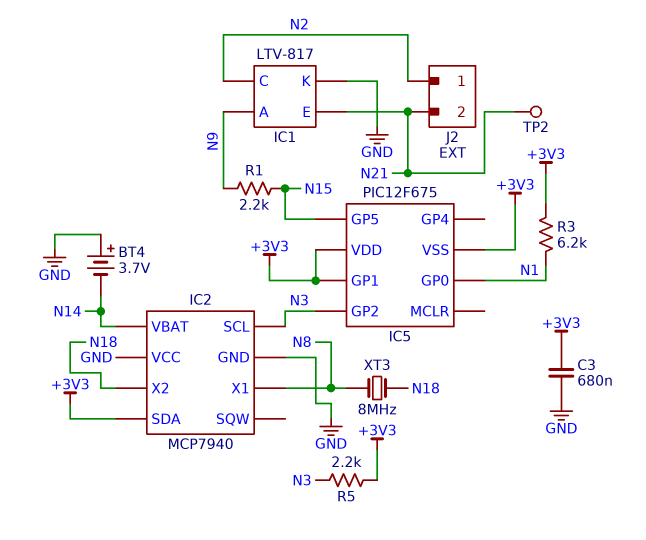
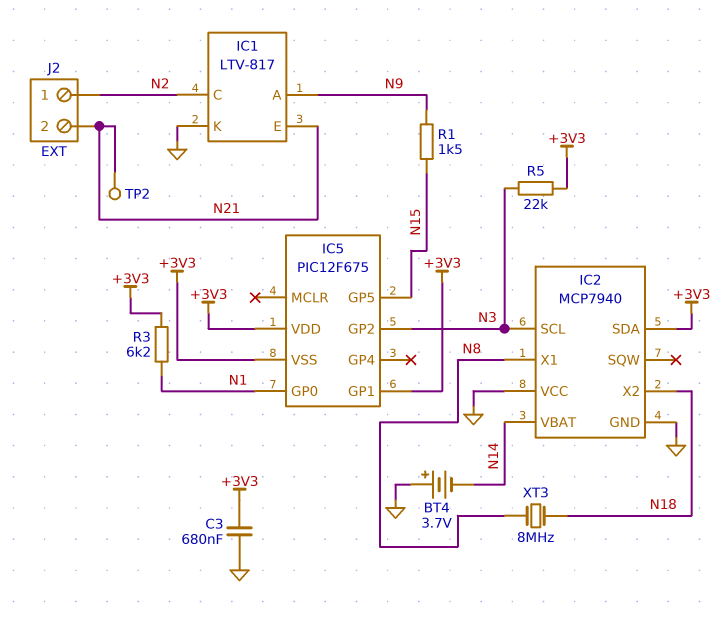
R1: 2.2k (N9, N15) -> 1.5k (N9, N15)
R5: 2.2k (+3V3, N3) -> 22k (+3V3, N3)

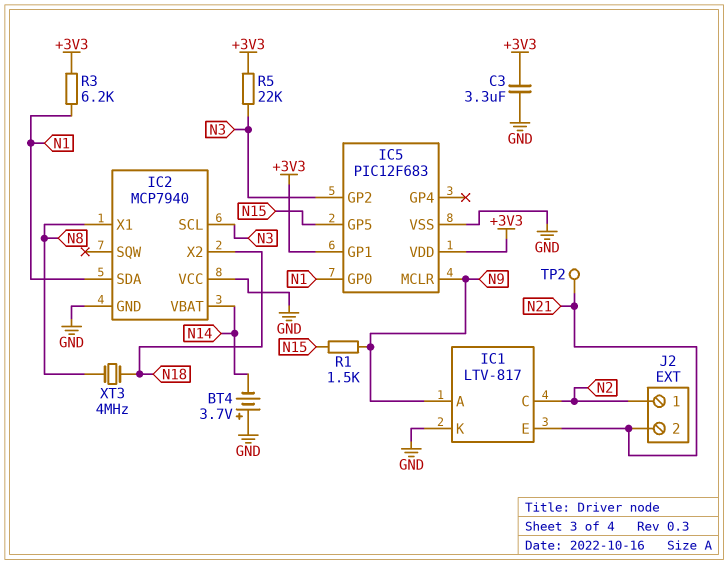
C3: 680nF (+3V3, GND) -> 3.3uF (+3V3, GND)
IC2 pin SDA: +3V3 -> N1
IC5: PIC12F675 -> PIC12F683
IC5 pin MCLR: none -> N9
IC5 pin VSS: +3V3 -> GND
XT3: 8MHz (N8, N18) -> 4MHz (N8, N18)

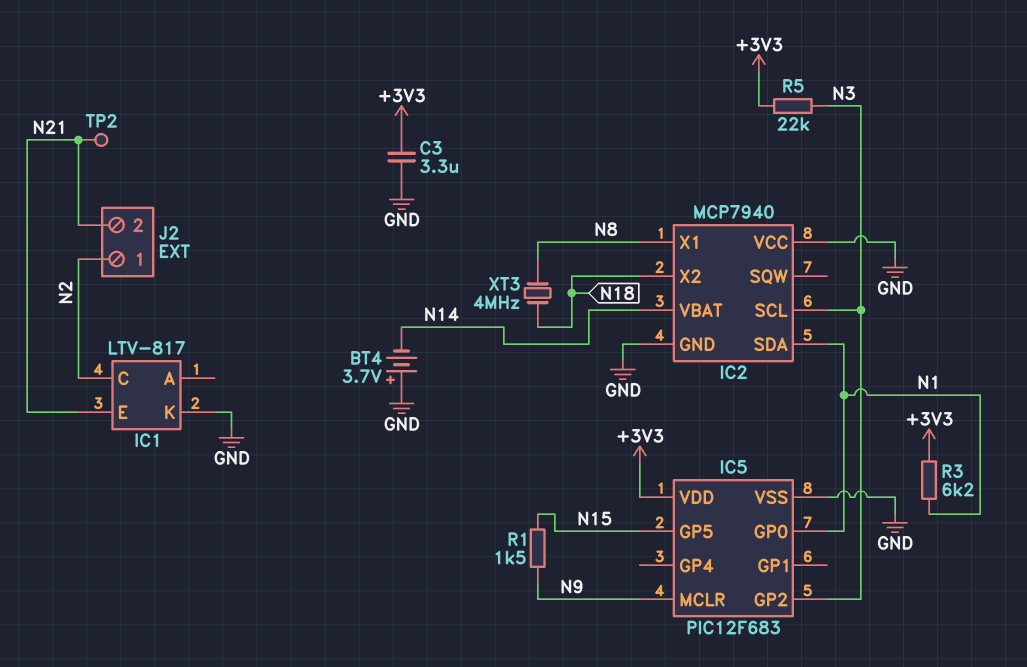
IC1 pin A: N9 -> none
IC5 pin GP1: +3V3 -> none

